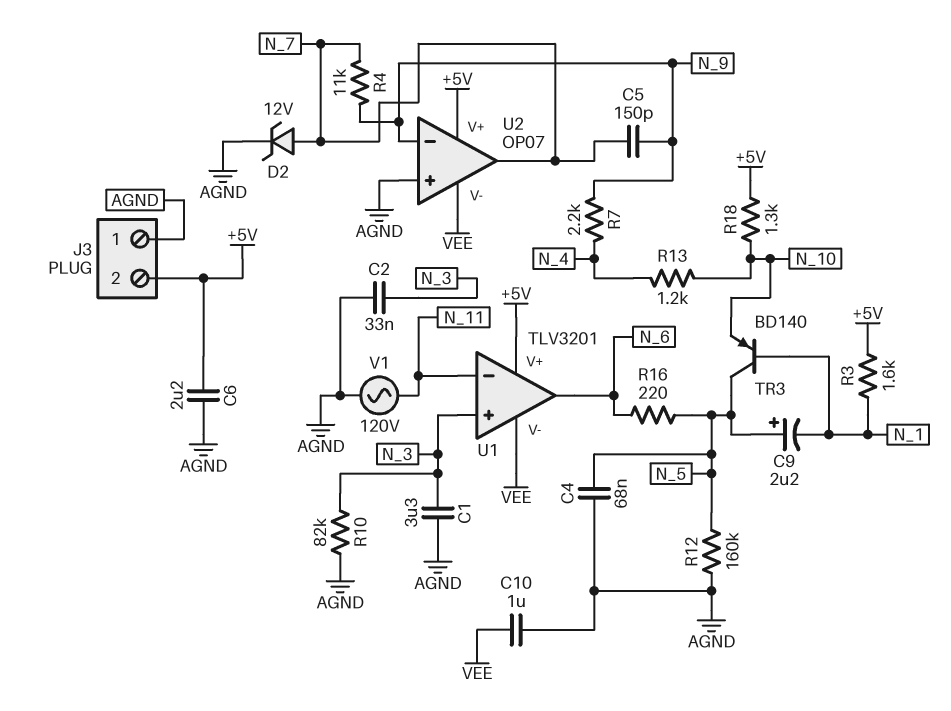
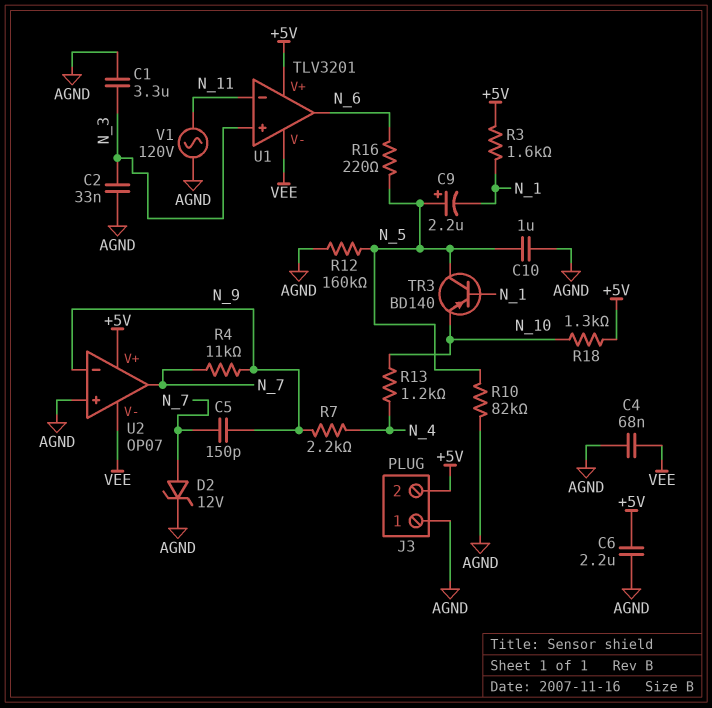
C4: 68nF (AGND, N_5) -> 68nF (AGND, VEE)
C10: 1uF (AGND, VEE) -> 1uF (AGND, N_5)
R10: 82k (AGND, N_3) -> 82k (AGND, N_5)

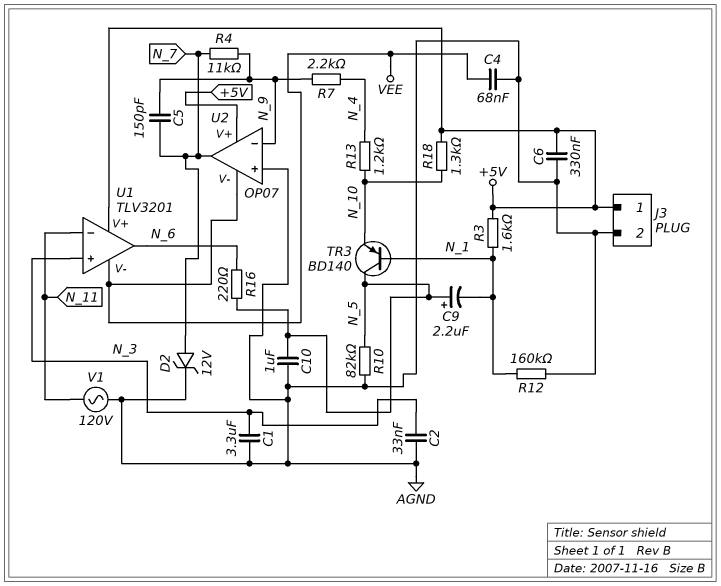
C6: 2.2uF (+5V, AGND) -> 330nF (+5V, AGND)
J3 pin 1: AGND -> +5V
J3 pin 2: +5V -> AGND
R12: 160k (AGND, N_5) -> 160k (AGND, N_1)

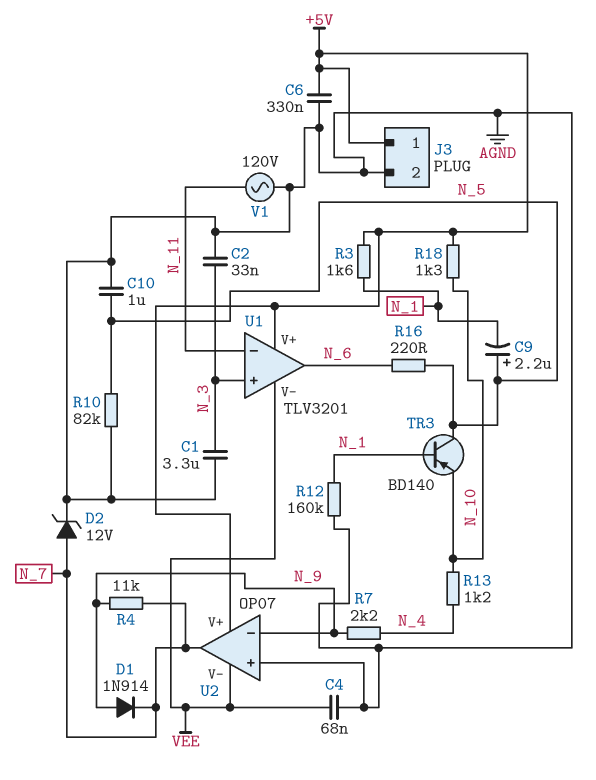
C5: 150pF (N_7, N_9) -> none
D1: none -> diode 1N914 (A N_9, K N_7)

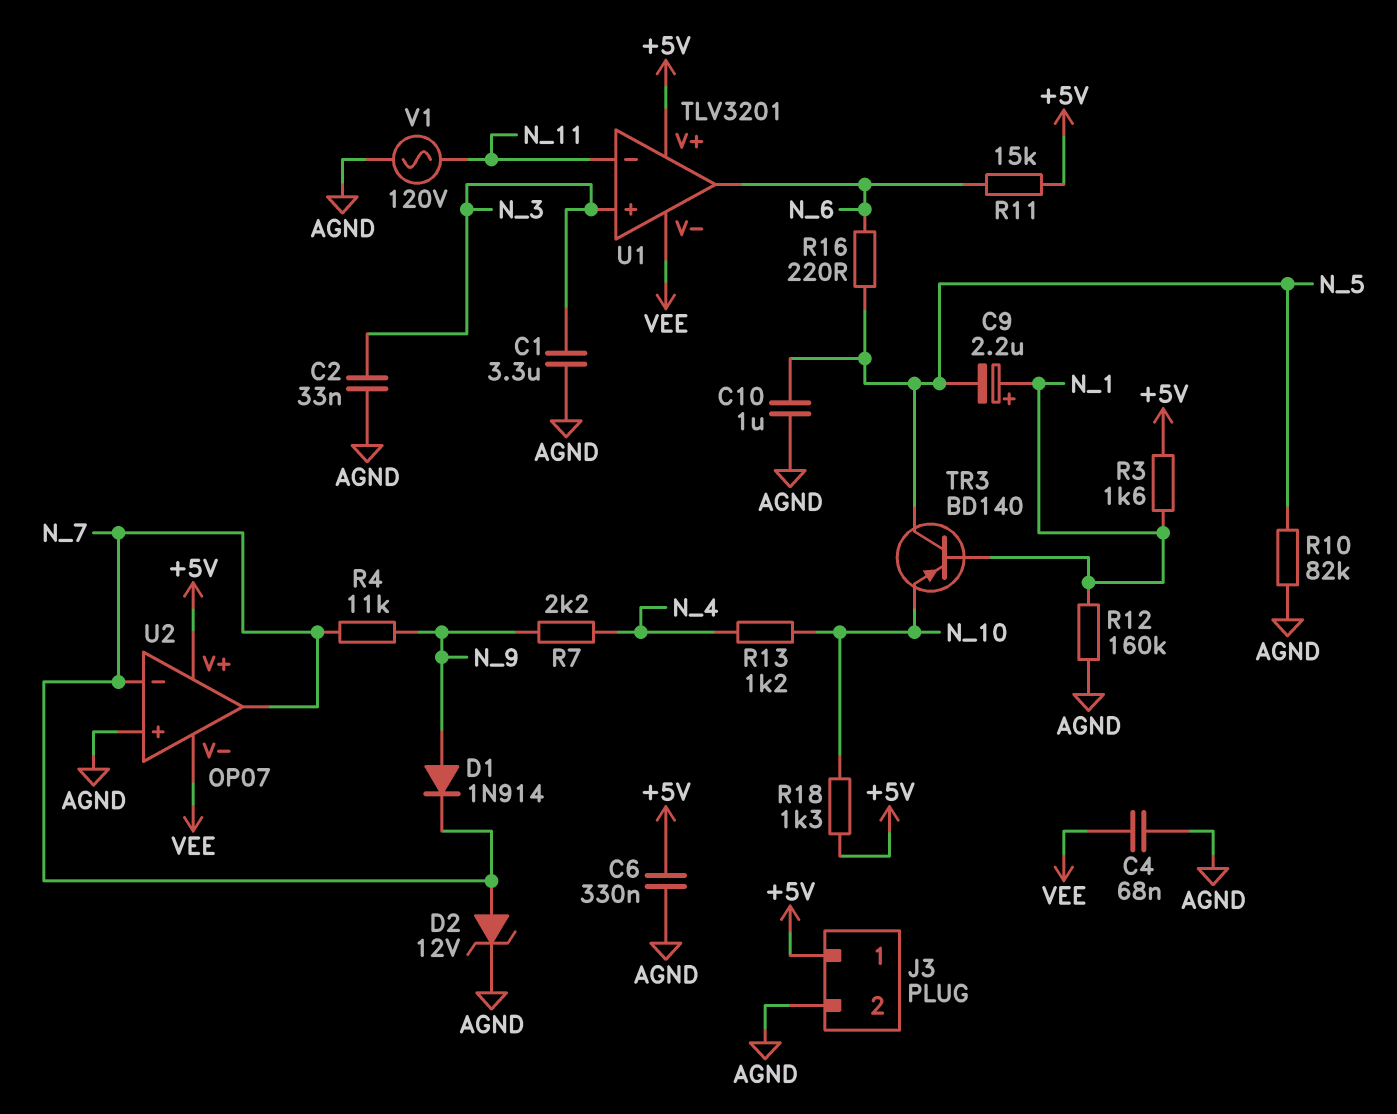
C9: 2.2uF (plus N_5, minus N_1) -> 2.2uF (plus N_1, minus N_5)
R11: none -> 15k (+5V, N_6)
U2 pin in-: N_9 -> N_7

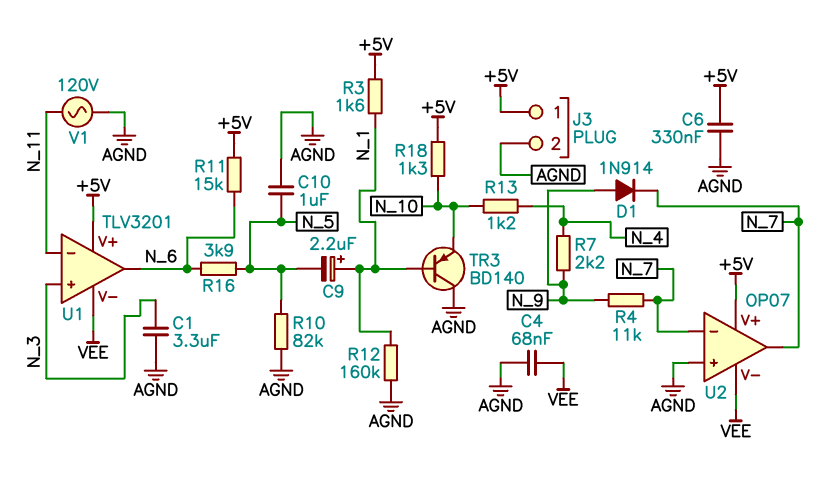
C2: 33nF (AGND, N_3) -> none
D2: zener 12V (A N_7, K AGND) -> none
R16: 220 (N_5, N_6) -> 3.9k (N_5, N_6)
TR3: PNP BD140 (B N_1, C N_5, E N_10) -> PNP BD140 (B N_1, C AGND, E N_10)

